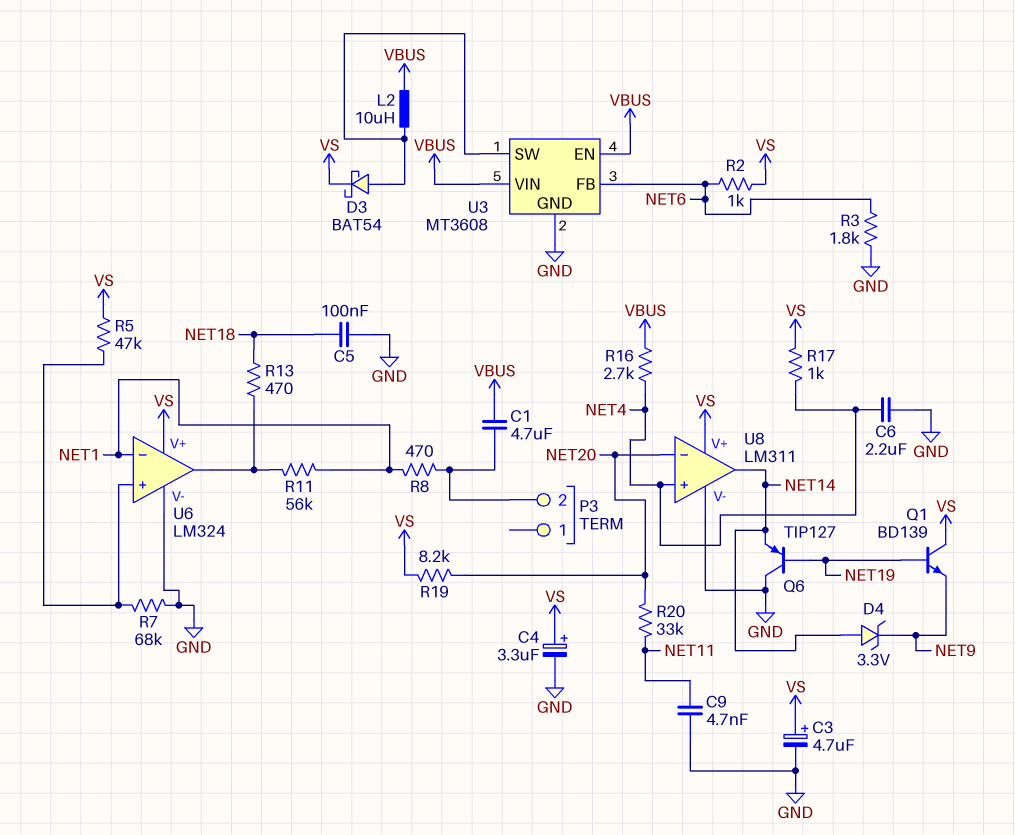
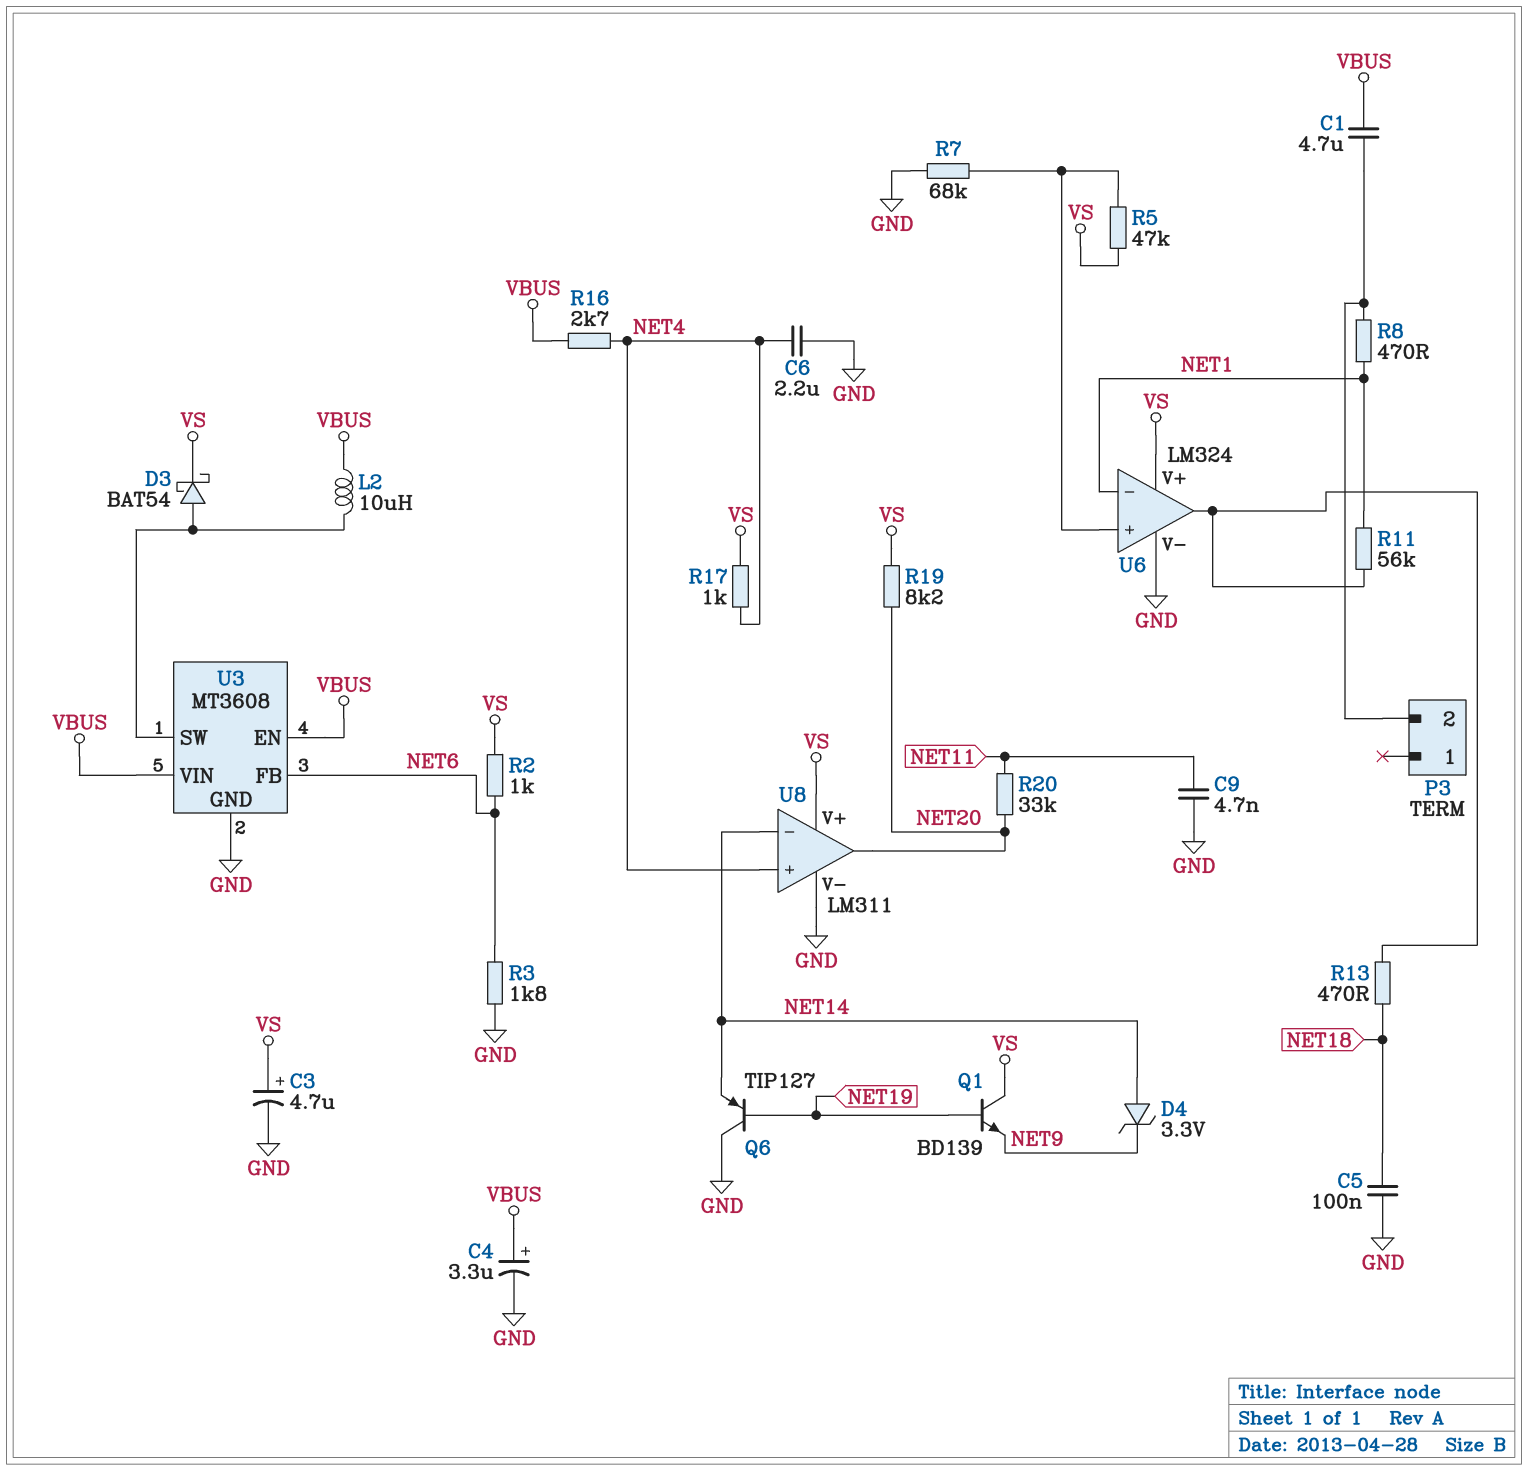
C4: 3.3uF (plus VS, minus GND) -> 3.3uF (plus VBUS, minus GND)
U8 pin in-: NET20 -> NET14
U8 pin out: NET14 -> NET20

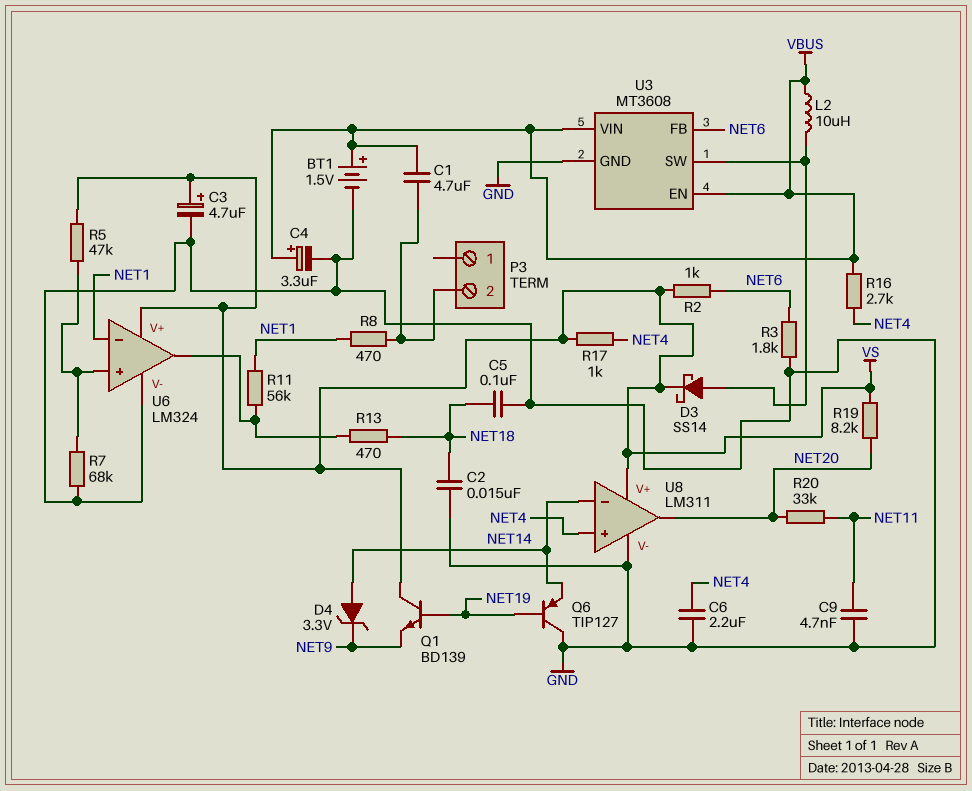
BT1: none -> 1.5V (plus VBUS, minus GND)
C2: none -> 15nF (GND, NET18)
D3: schottky BAT54 (A U3/SW, K VS) -> schottky SS14 (A U3/SW, K VS)

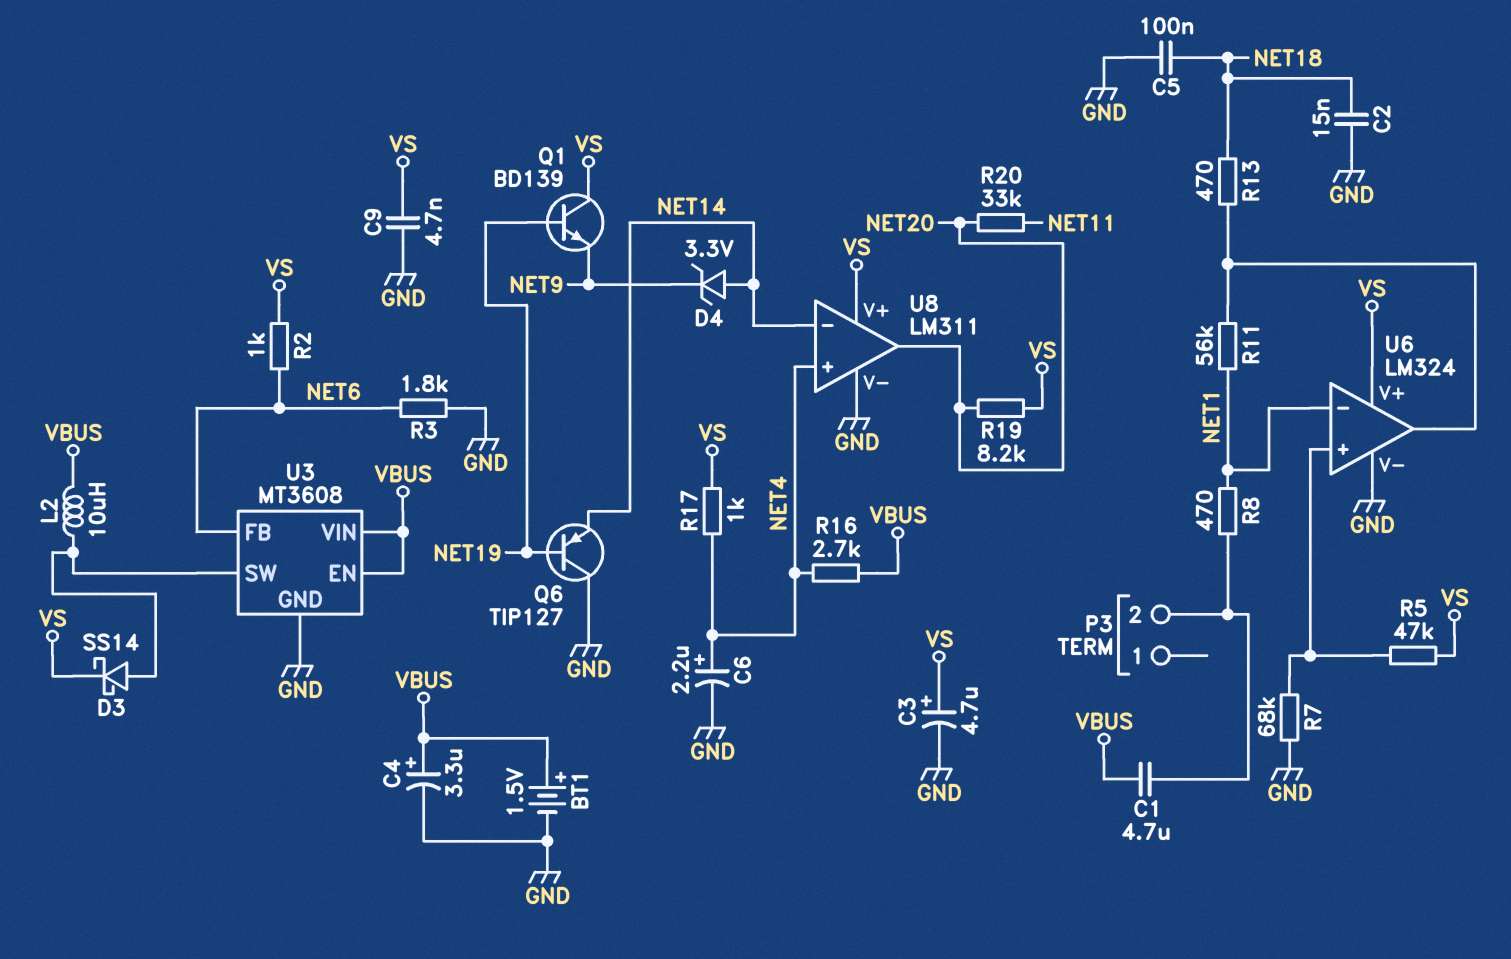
C6: 2.2uF (GND, NET4) -> 2.2uF (plus NET4, minus GND)
C9: 4.7nF (GND, NET11) -> 4.7nF (GND, VS)

